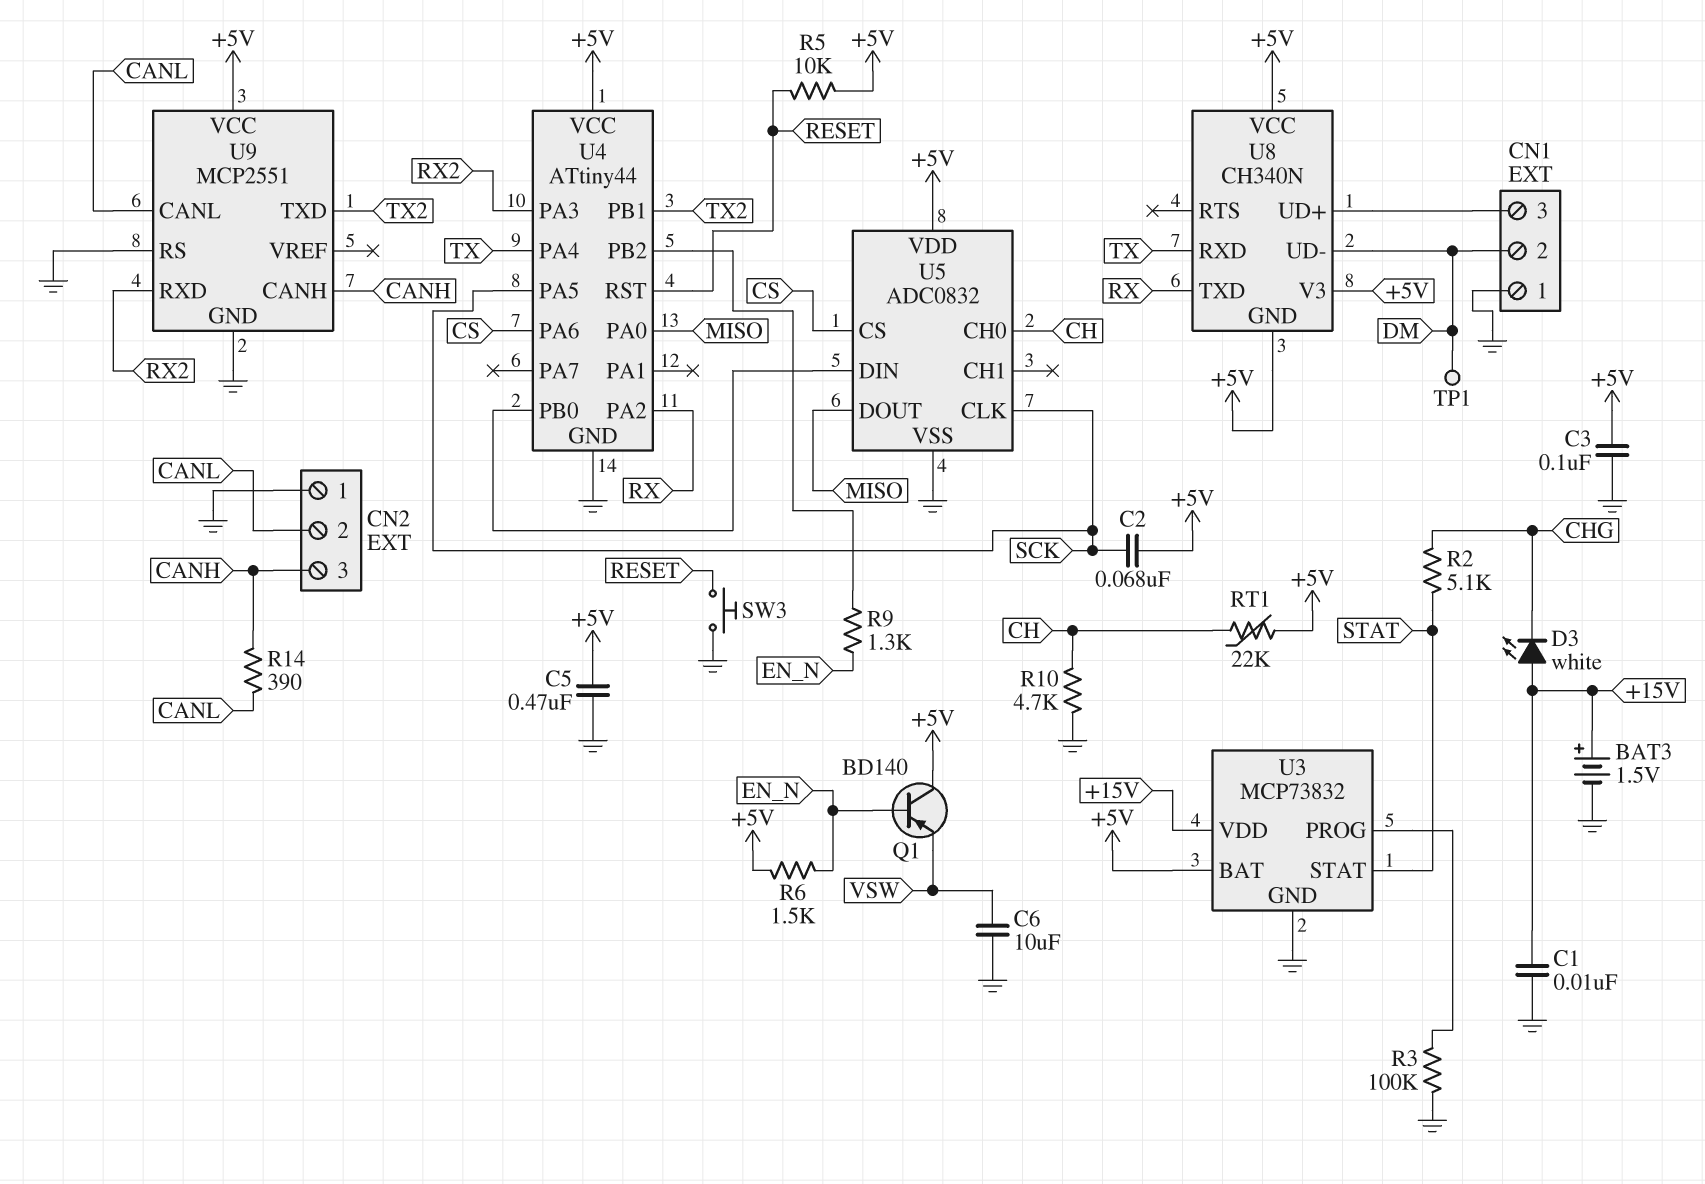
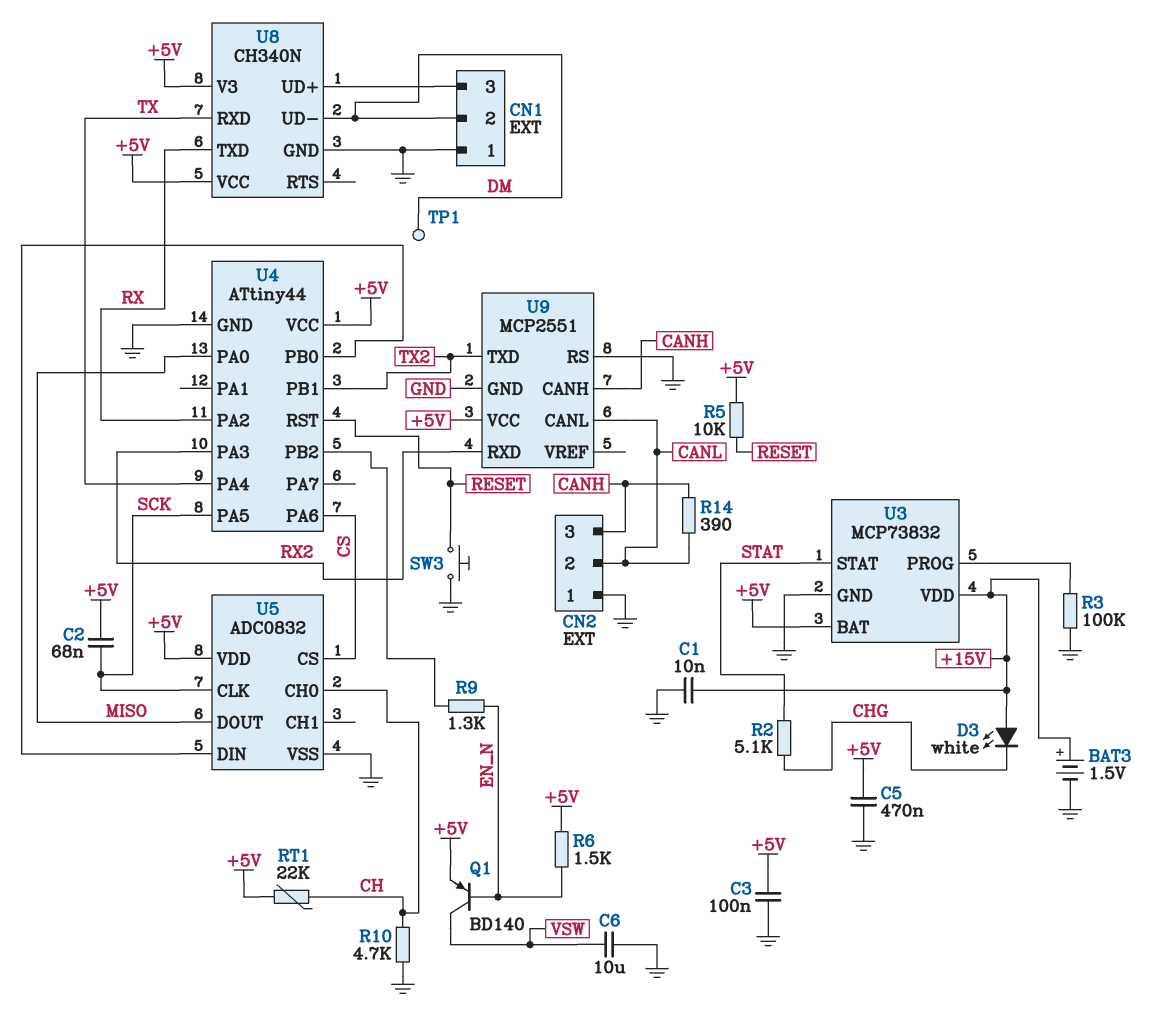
Q1: PNP BD140 (B EN_N, C +5V, E VSW) -> PNP BD140 (B EN_N, C VSW, E +5V)
U8 pin GND: +5V -> GND

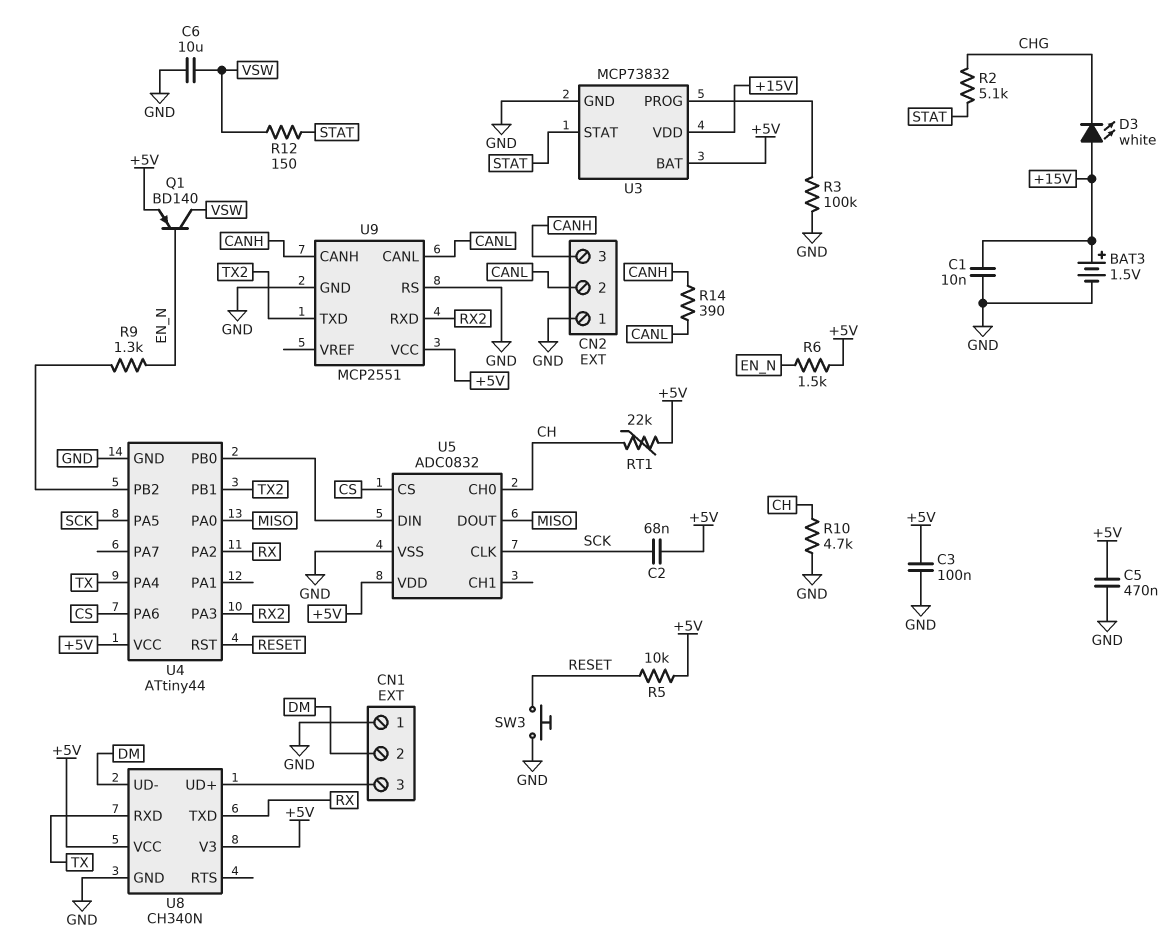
R12: none -> 150 (STAT, VSW)
TP1: test point (DM) -> none

